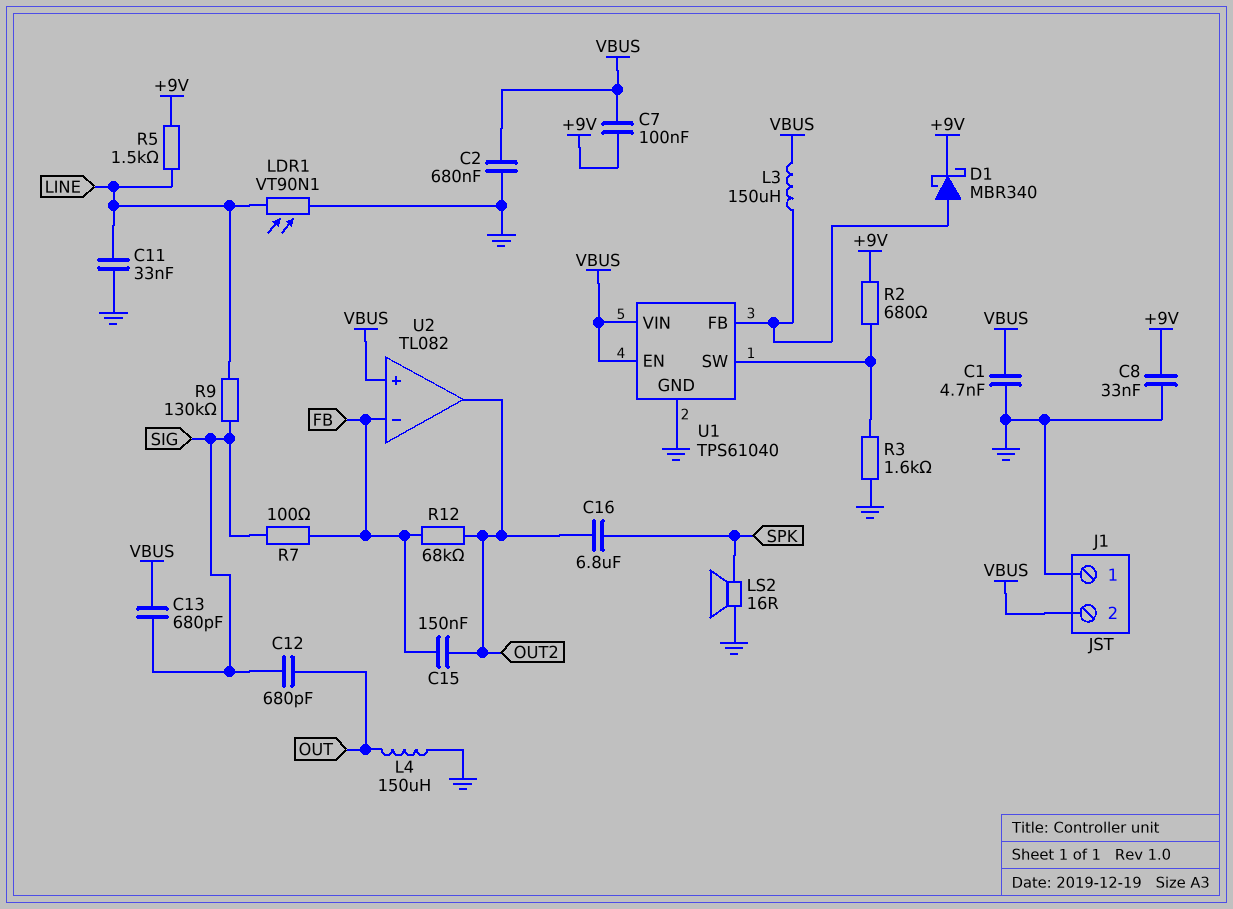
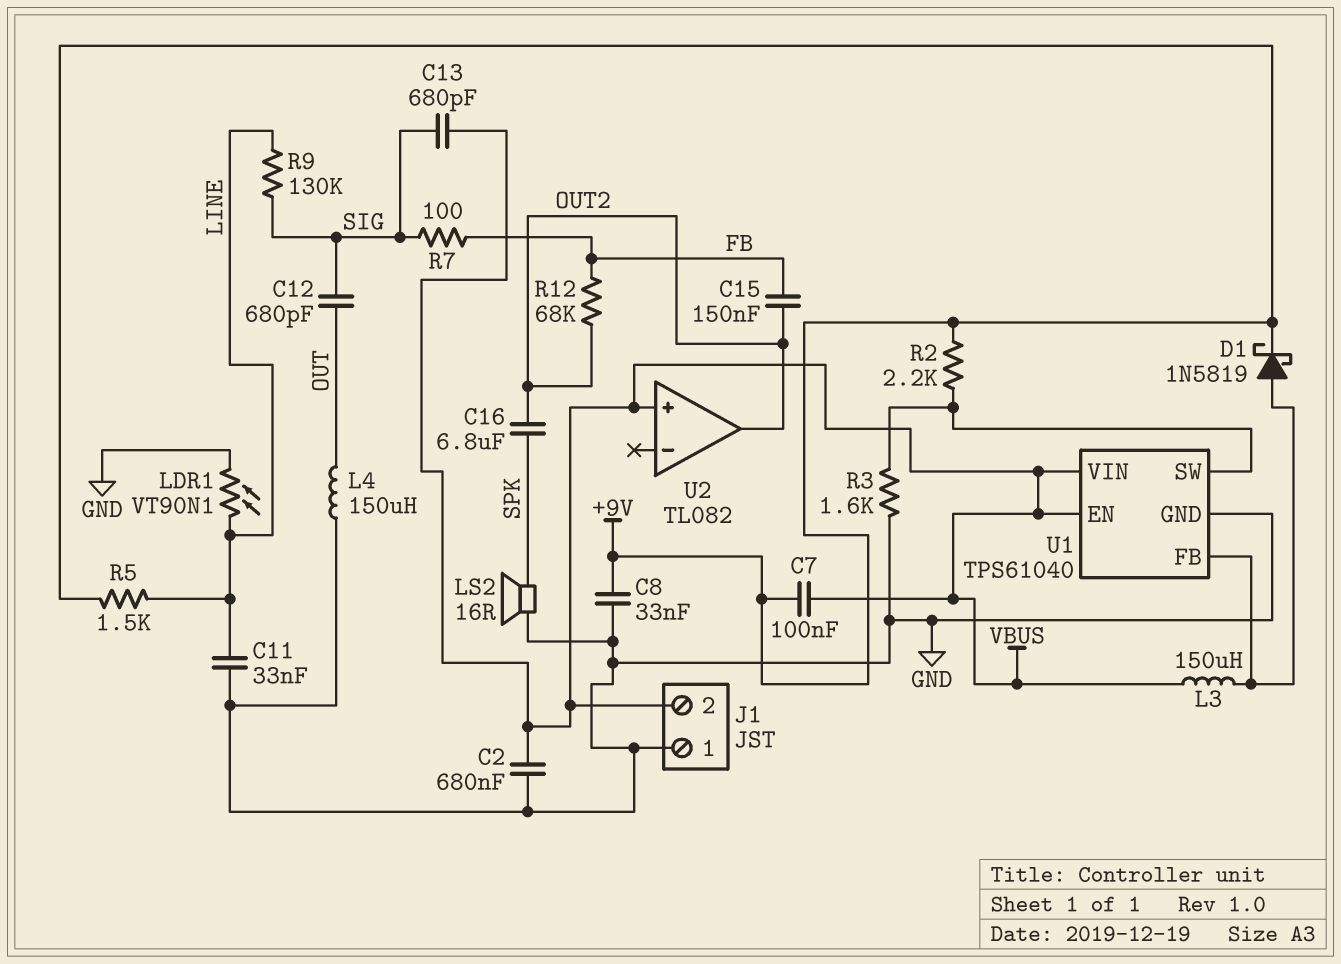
C1: 4.7nF (GND, VBUS) -> none
D1: schottky MBR340 (A U1/FB, K +9V) -> schottky 1N5819 (A U1/FB, K +9V)
R2: 680 (+9V, U1/SW) -> 2.2k (+9V, U1/SW)
U2 pin in-: FB -> none

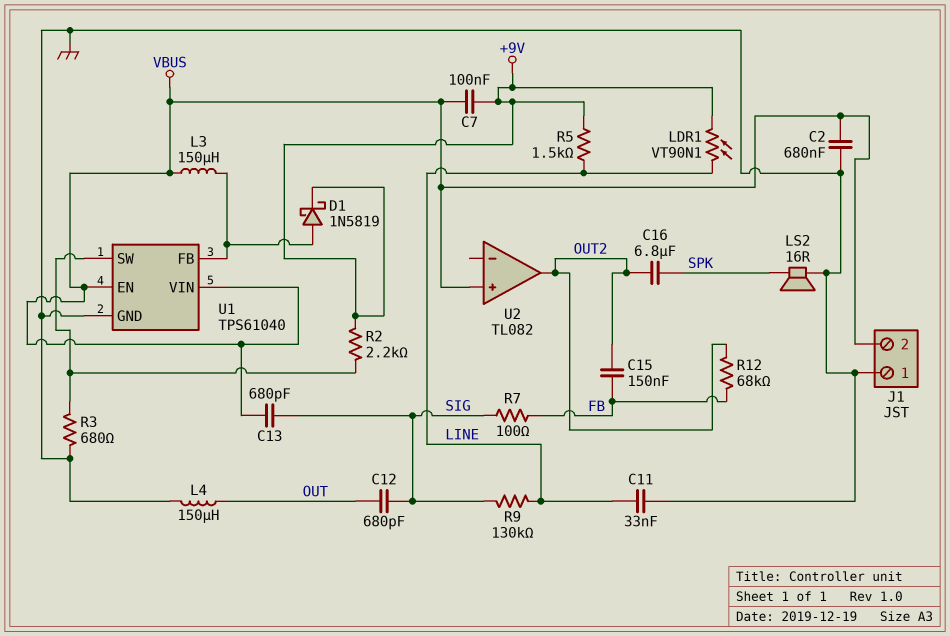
C8: 33nF (+9V, GND) -> none
LDR1: VT90N1 (GND, LINE) -> VT90N1 (+9V, LINE)
R3: 1.6k (GND, U1/SW) -> 680 (GND, U1/SW)

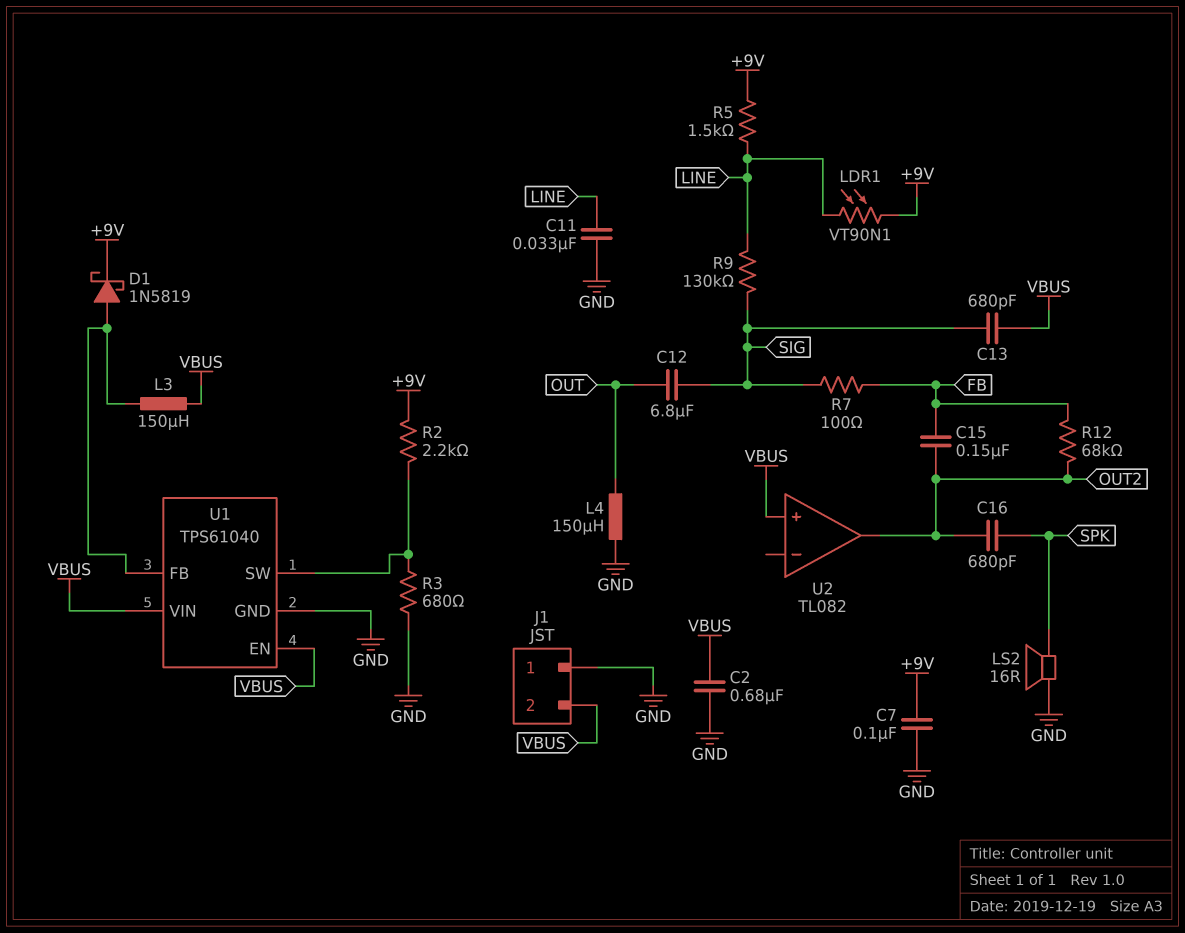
C7: 100nF (+9V, VBUS) -> 100nF (+9V, GND)
C12: 680pF (OUT, SIG) -> 6.8uF (OUT, SIG)
C16: 6.8uF (OUT2, SPK) -> 680pF (OUT2, SPK)

